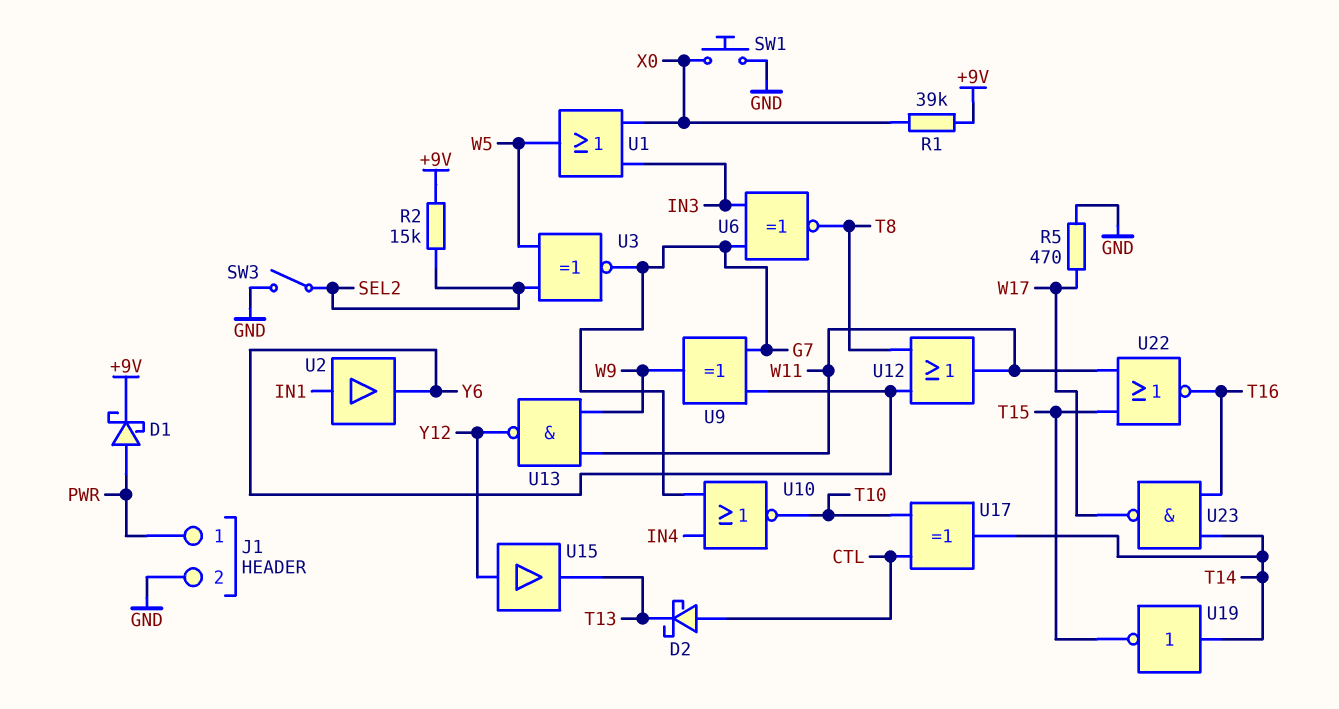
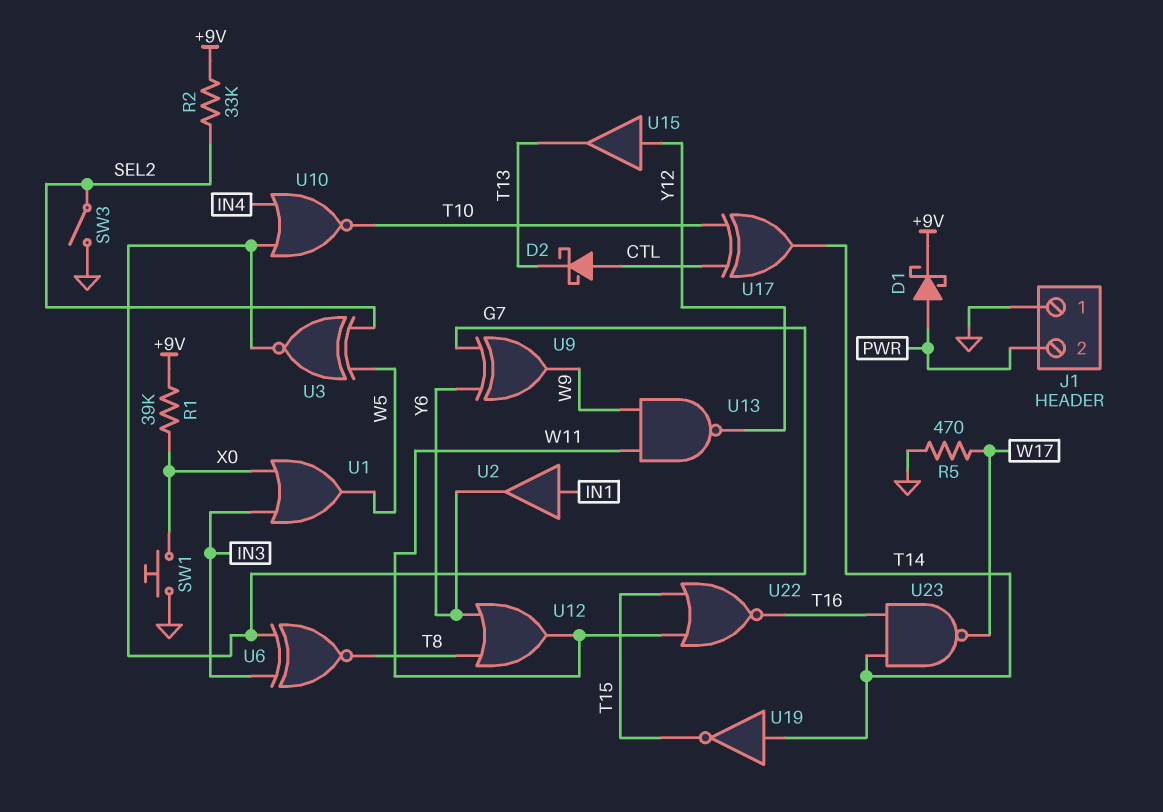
J1 pin 1: PWR -> GND
J1 pin 2: GND -> PWR
R2: 15k (+9V, SEL2) -> 33k (+9V, SEL2)

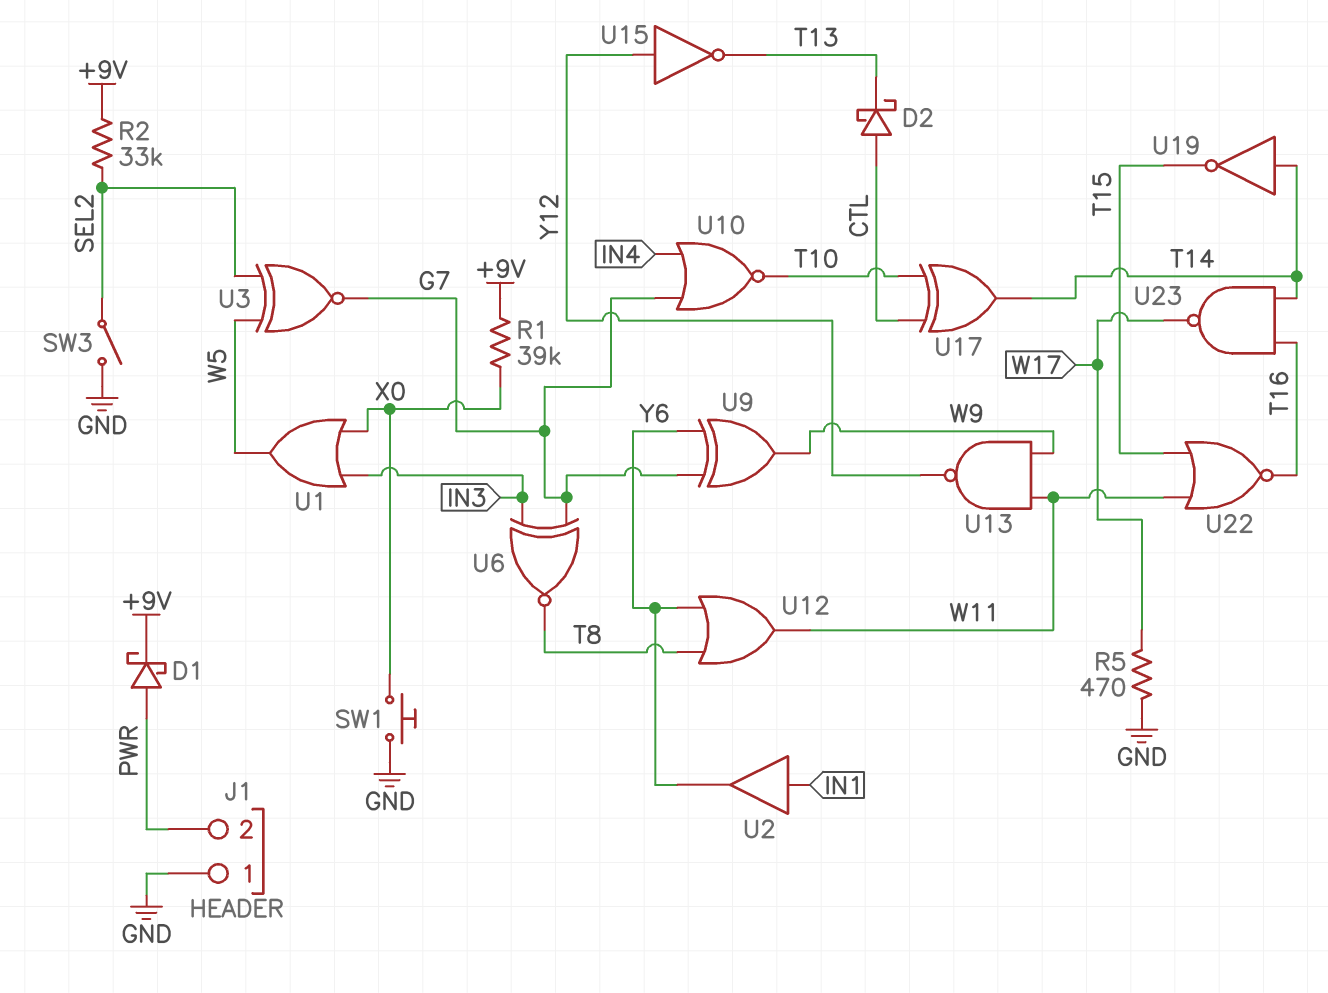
U15: buffer (in Y12, out T13) -> NOT (in Y12, out T13)

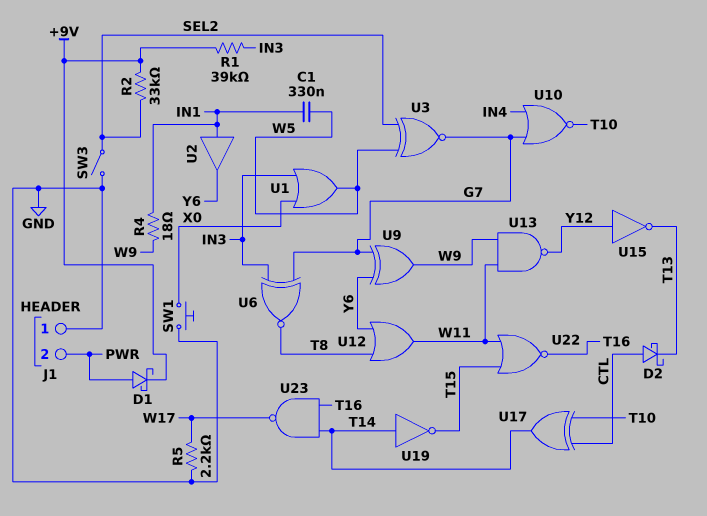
C1: none -> 330nF (IN1, W5)
R1: 39k (+9V, X0) -> 39k (+9V, IN3)
R4: none -> 18 (IN1, W9)
R5: 470 (GND, W17) -> 2.2k (GND, W17)

